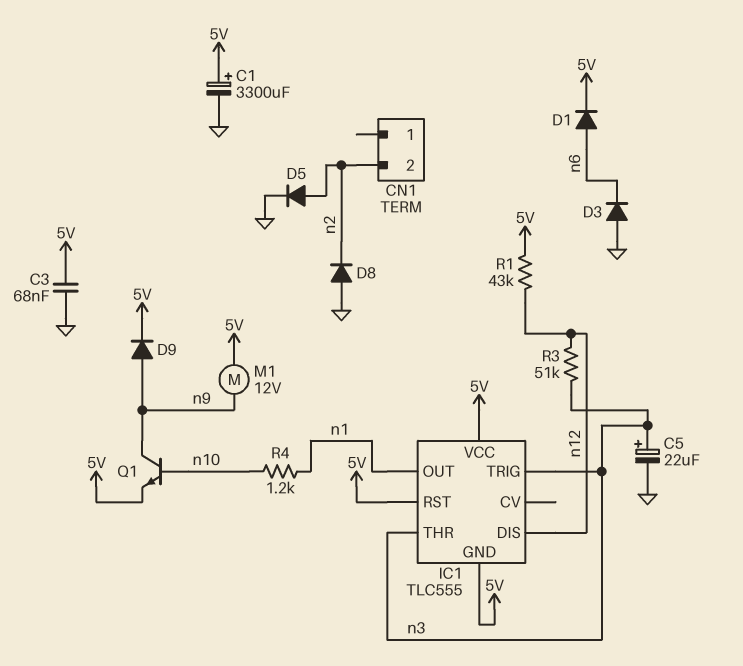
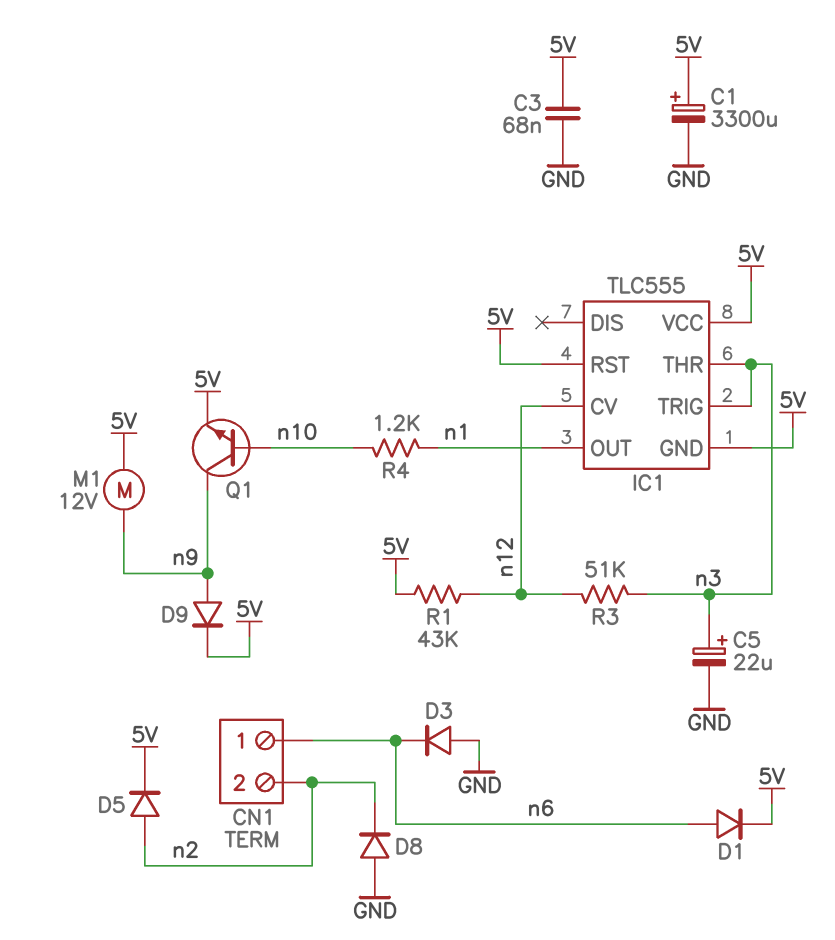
CN1 pin 1: none -> n6
D5: diode (A n2, K GND) -> diode (A n2, K 5V)
IC1 pin CV: none -> n12
IC1 pin DIS: n12 -> none

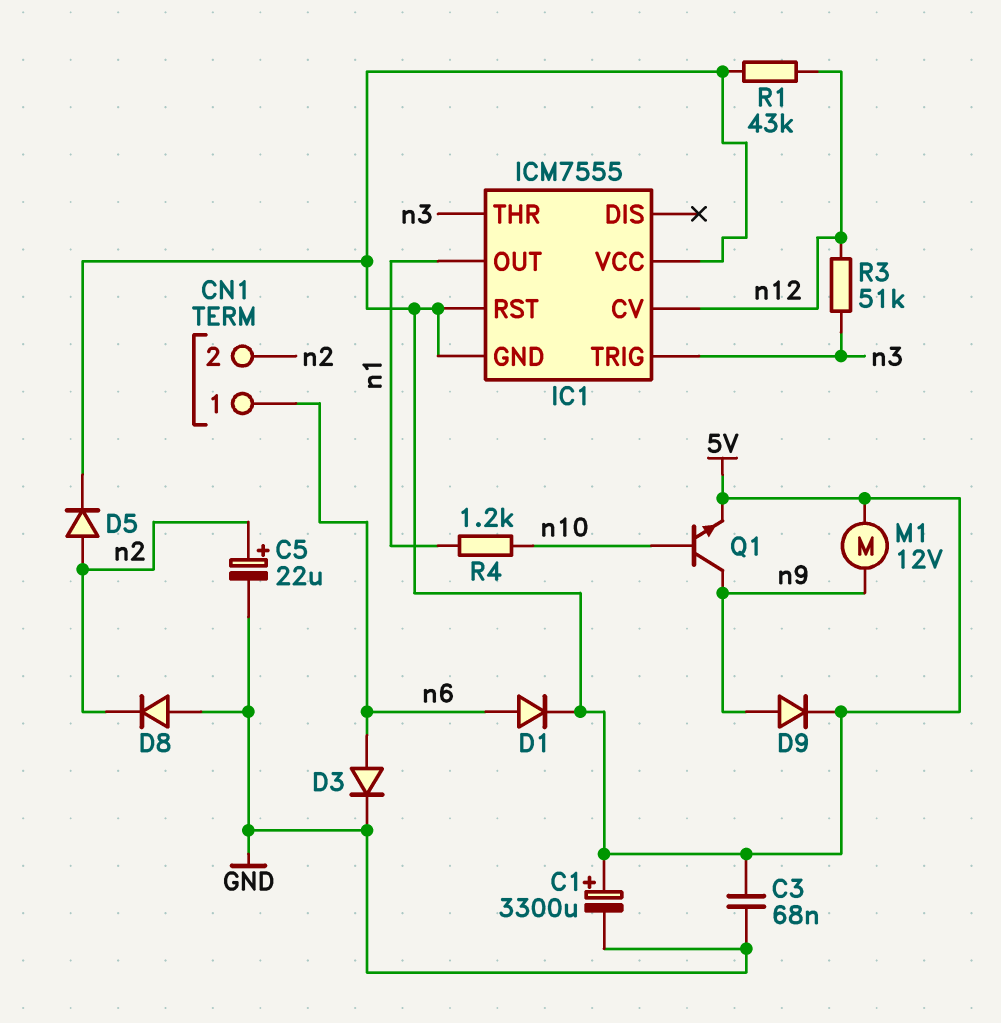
C5: 22uF (plus n3, minus GND) -> 22uF (plus n2, minus GND)
D3: diode (A GND, K n6) -> diode (A n6, K GND)
IC1: TLC555 -> ICM7555

